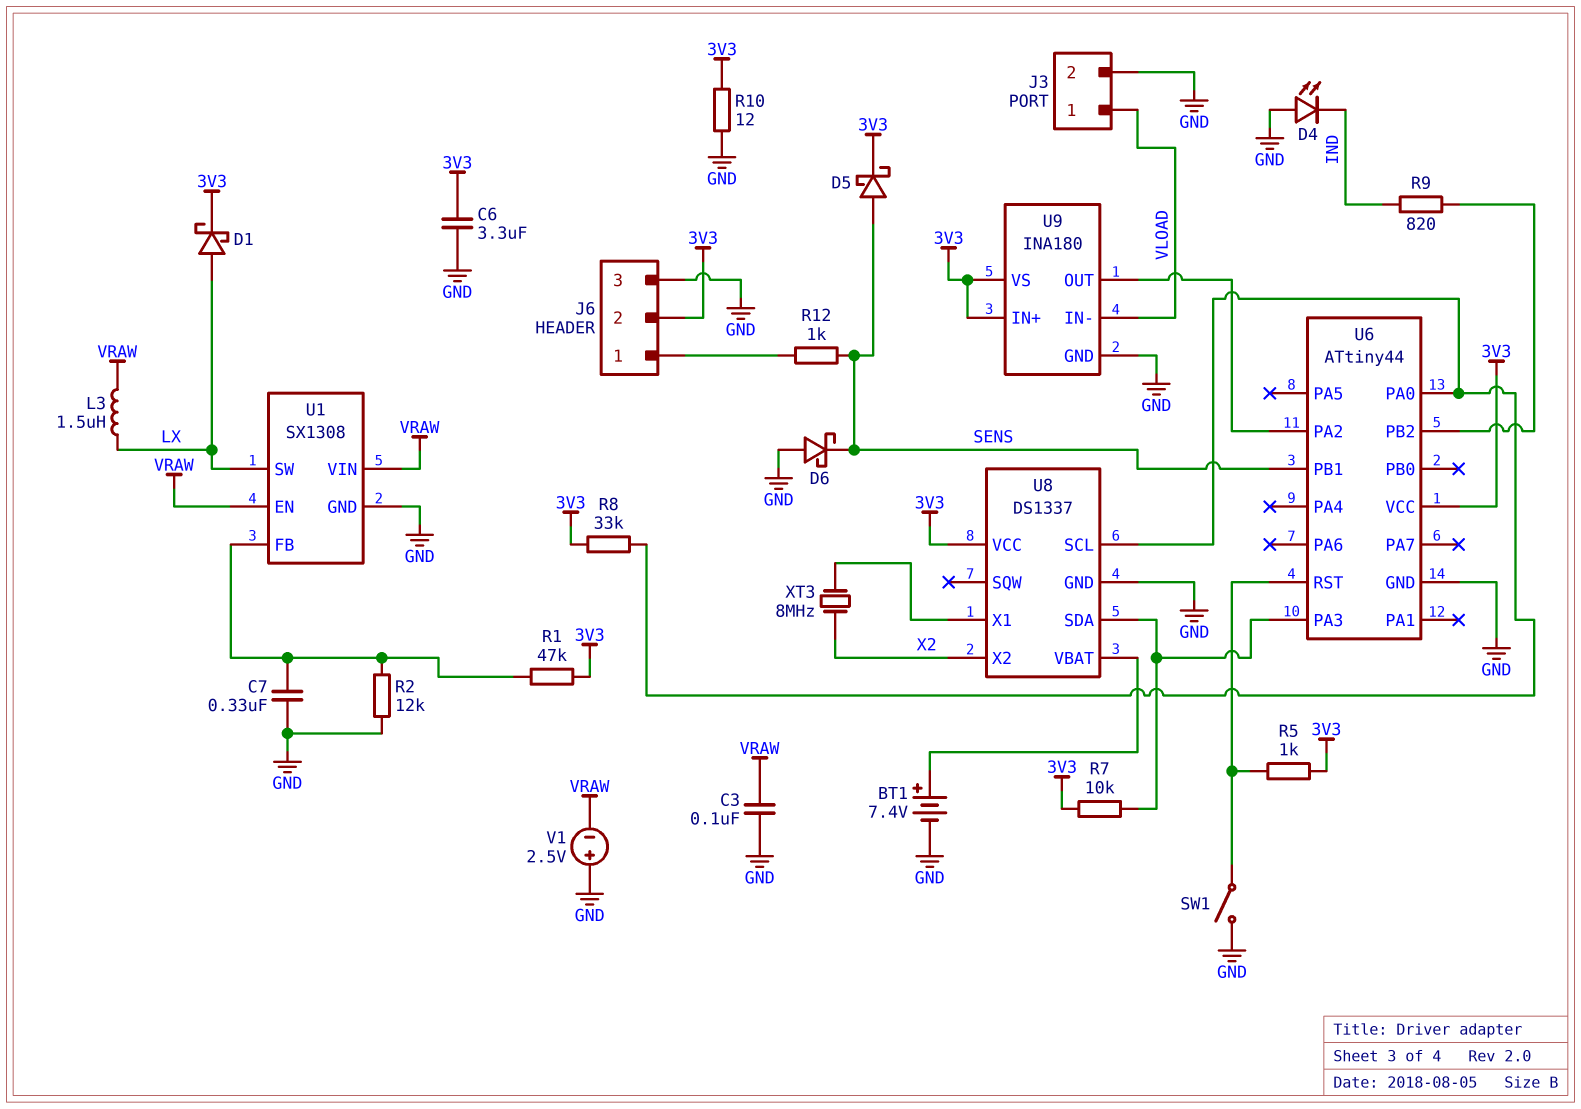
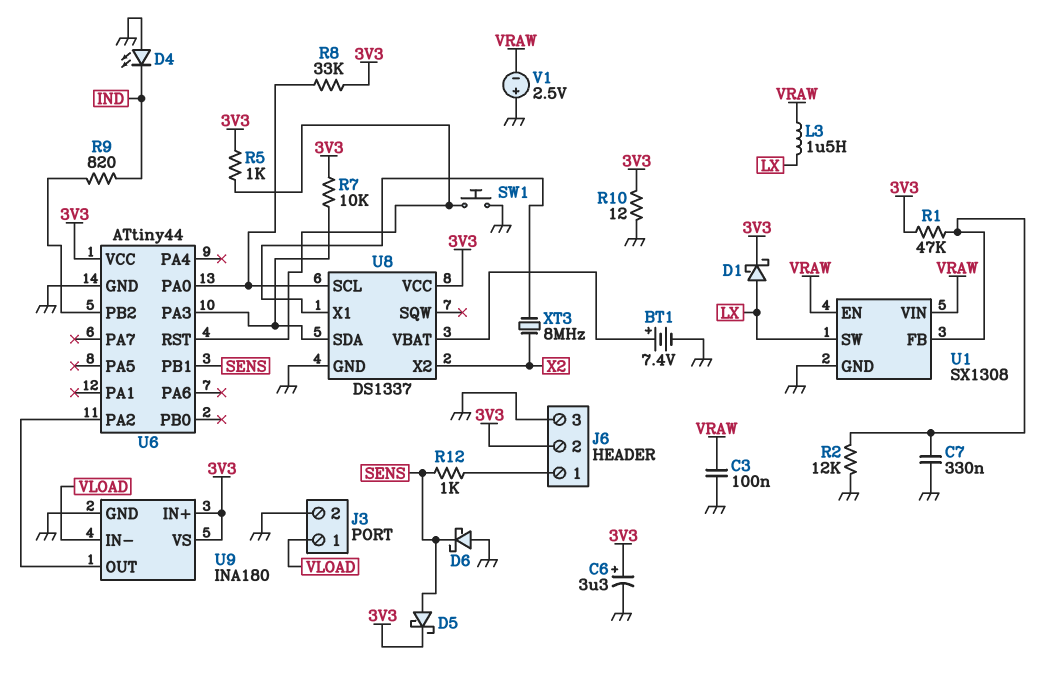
C6: 3.3uF (3V3, GND) -> 3.3uF (plus 3V3, minus GND)
SW1: switch (GND, U6/RST) -> button (GND, U6/RST)

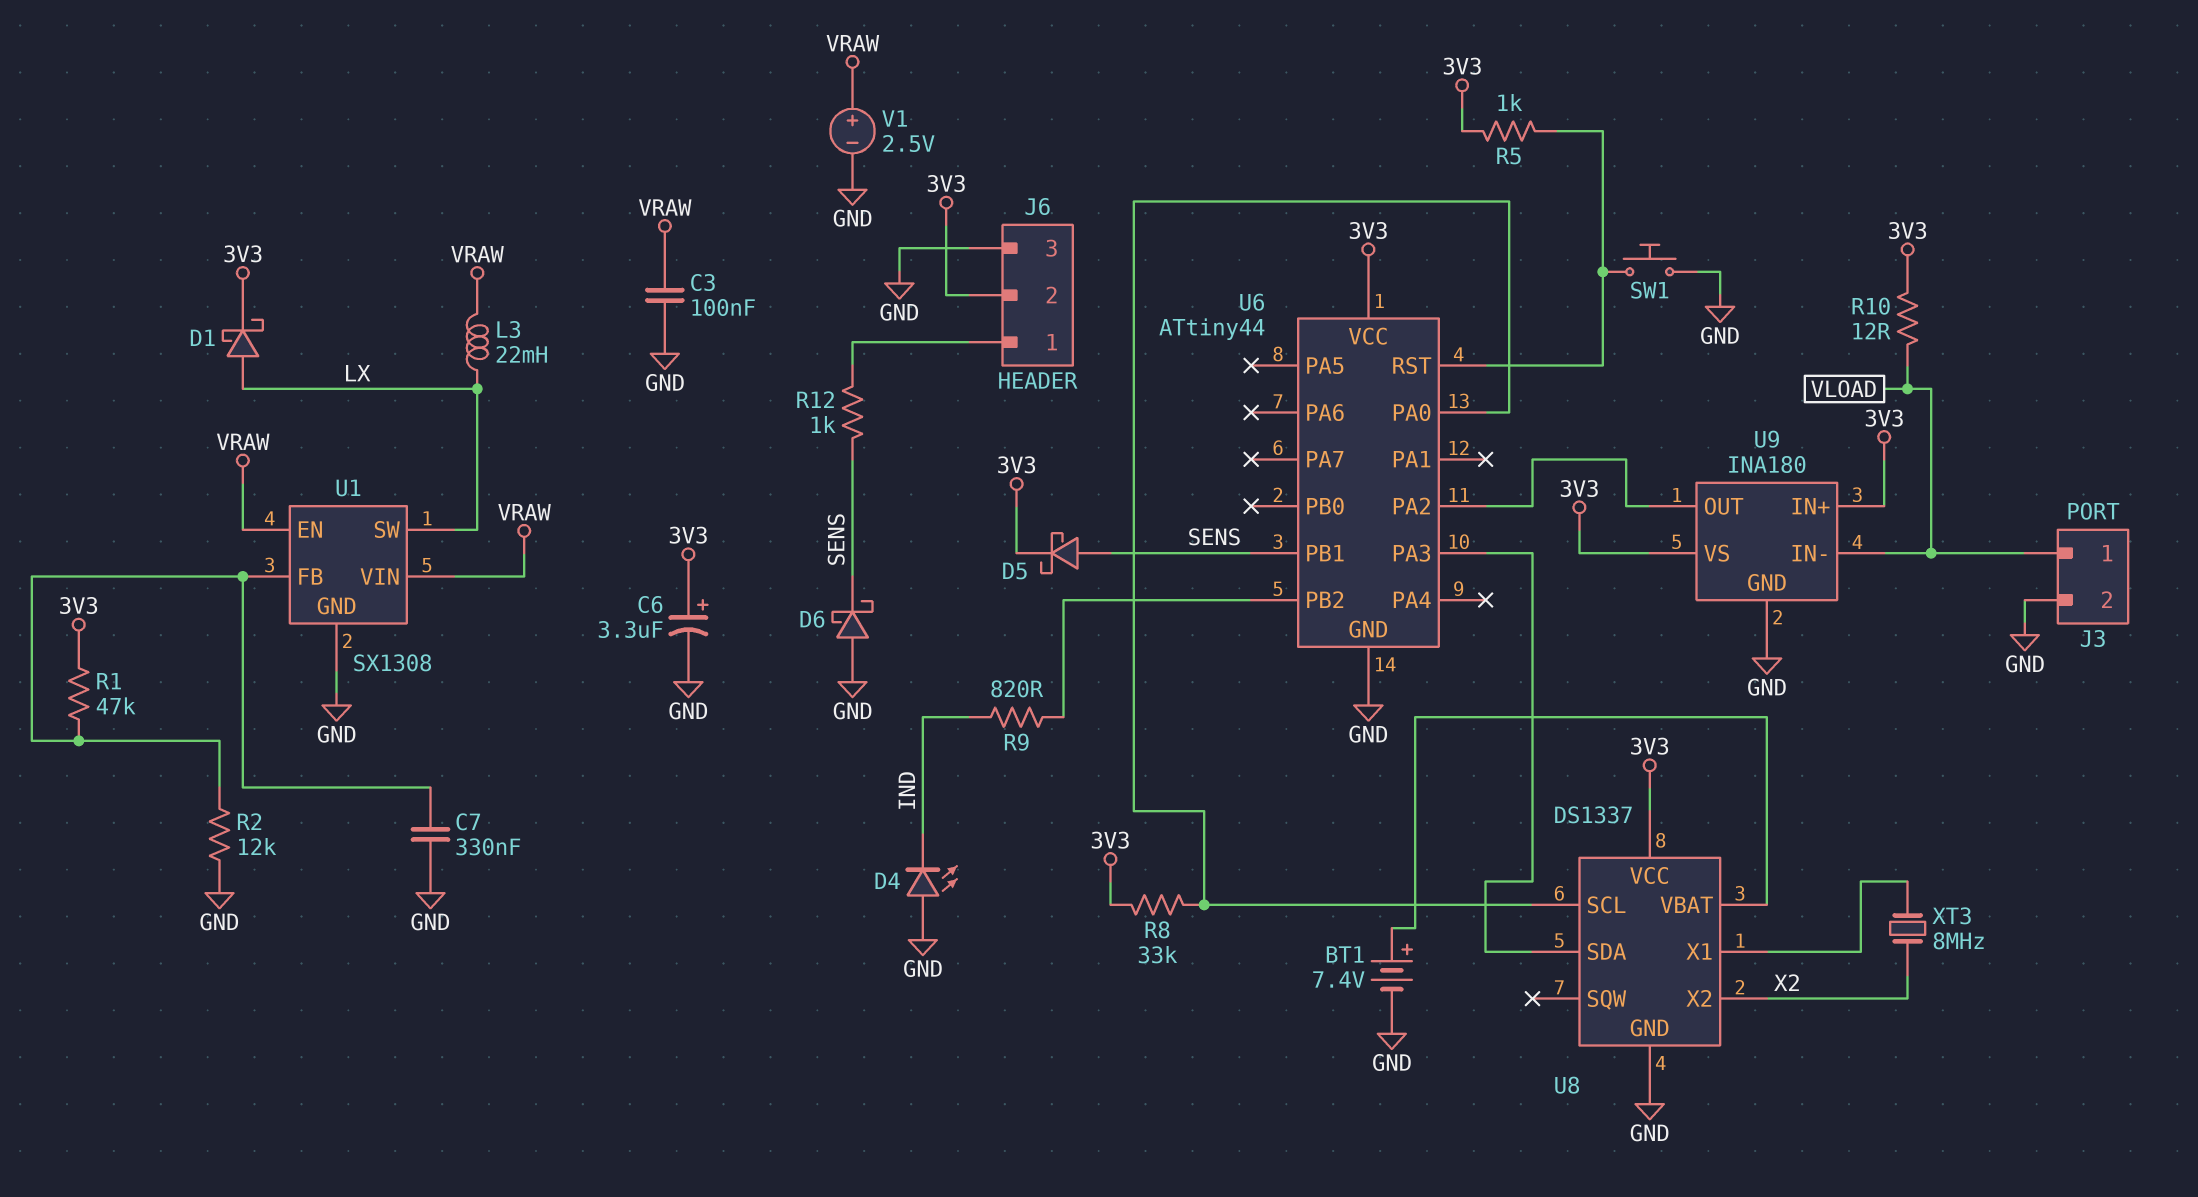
L3: 1.5uH (LX, VRAW) -> 22mH (LX, VRAW)
R7: 10k (3V3, U6/PA3) -> none
R10: 12 (3V3, GND) -> 12 (3V3, VLOAD)
V1: 2.5V (plus GND, minus VRAW) -> 2.5V (plus VRAW, minus GND)

